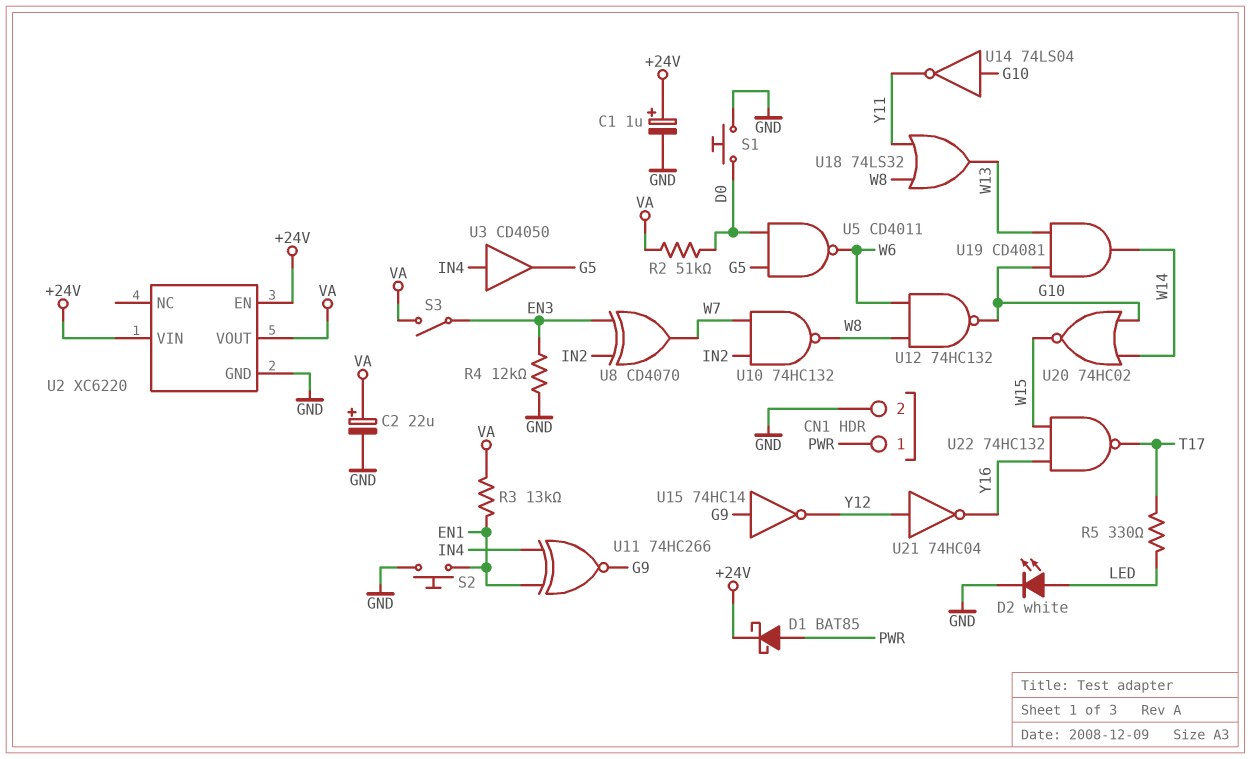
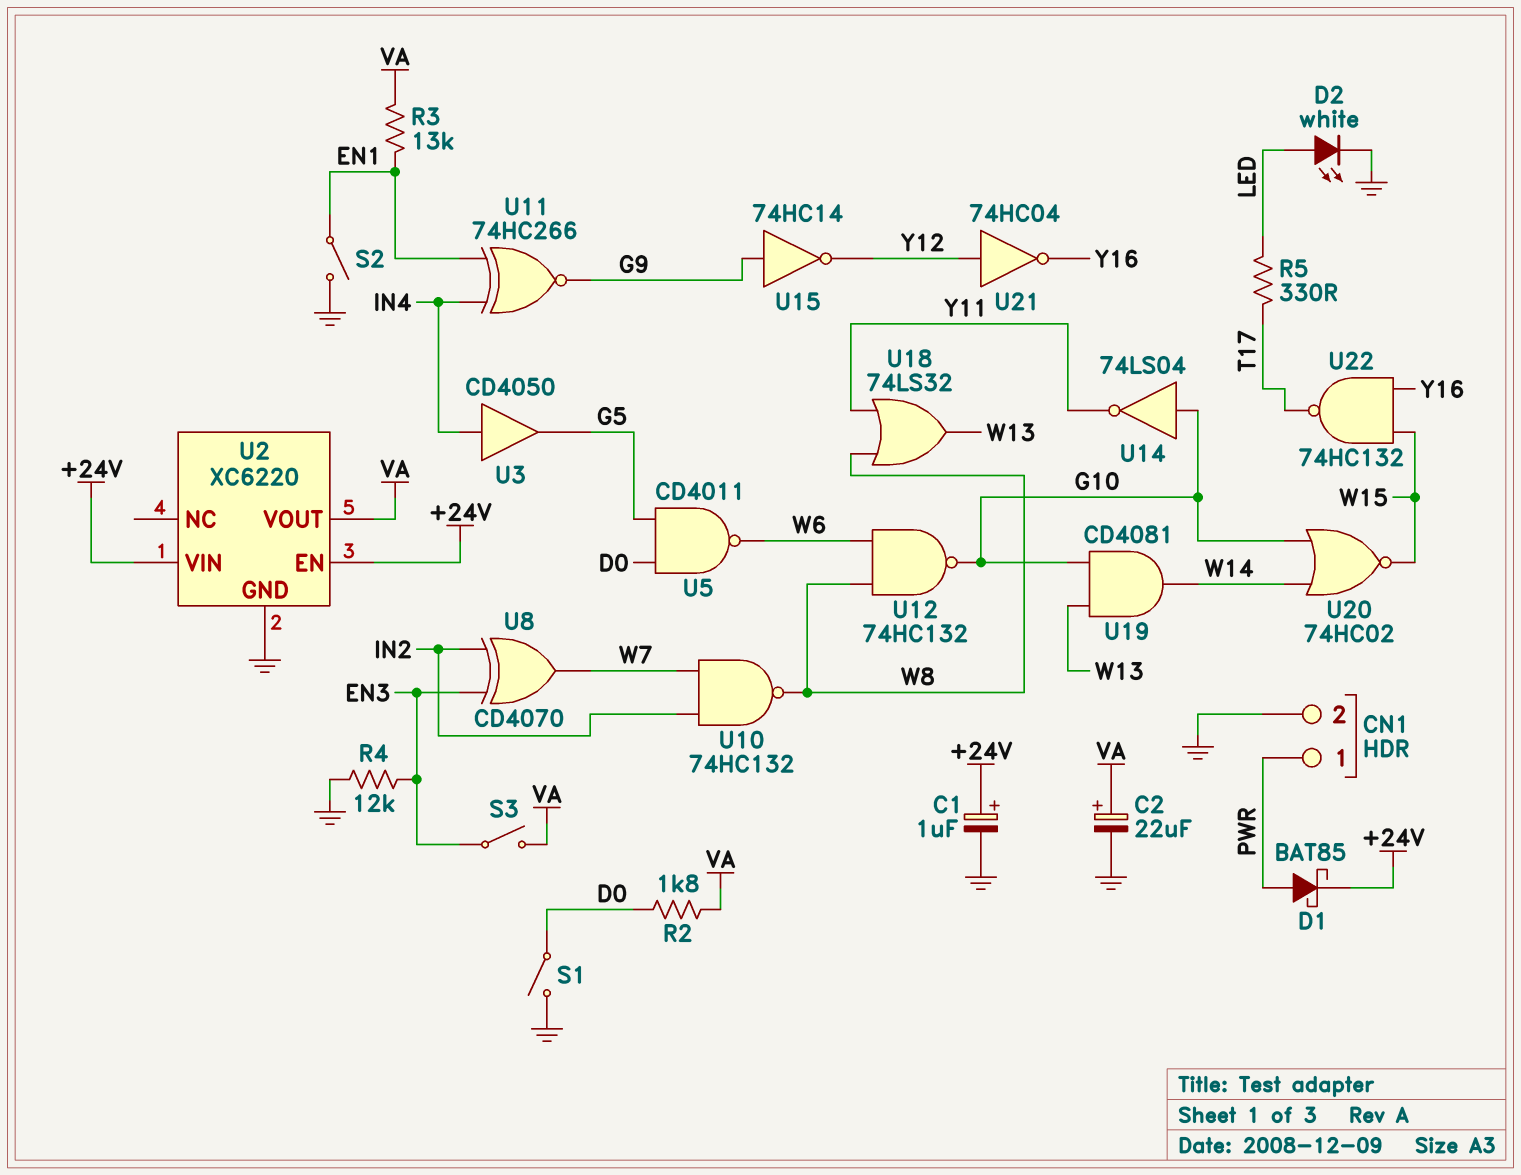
R2: 51k (D0, VA) -> 1.8k (D0, VA)
S1: button (D0, GND) -> switch (D0, GND)
S2: button (EN1, GND) -> switch (EN1, GND)

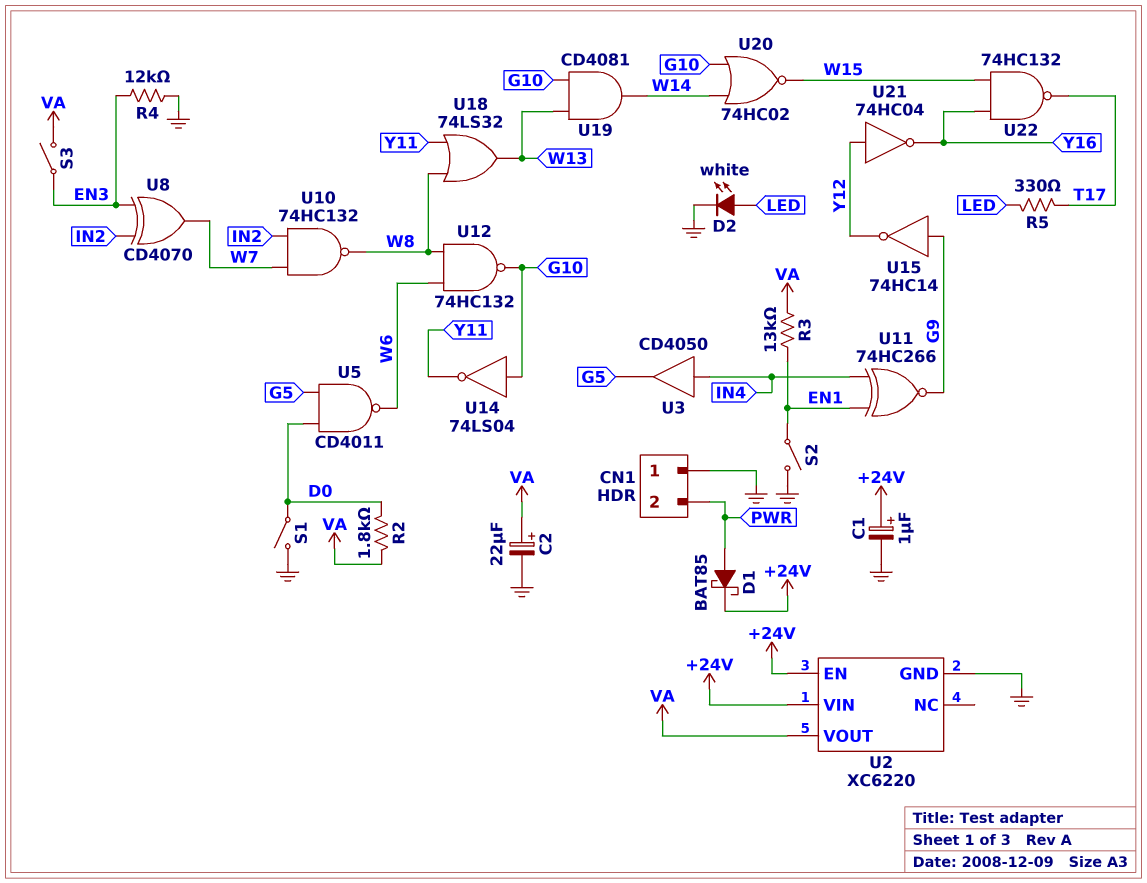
CN1 pin 1: PWR -> GND
CN1 pin 2: GND -> PWR

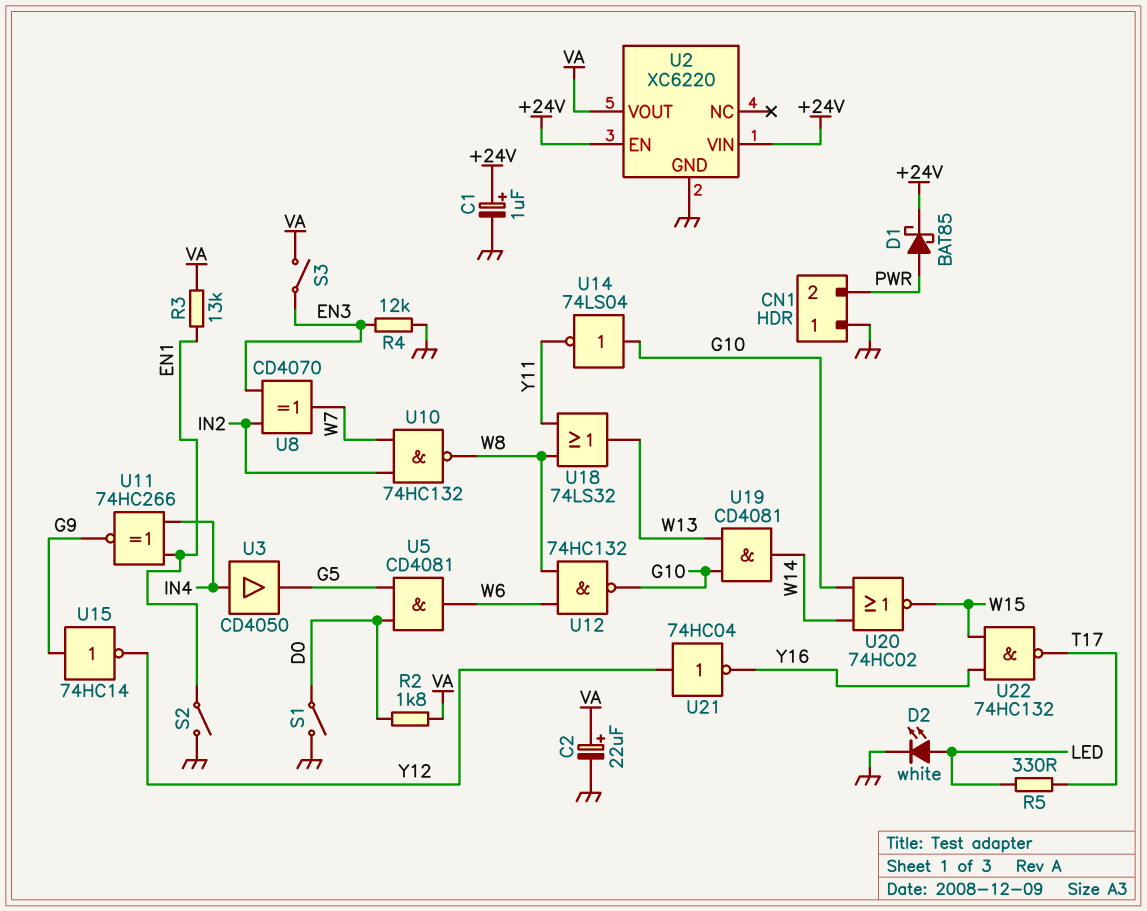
U5: NAND CD4011 (in D0, in G5, out W6) -> AND CD4081 (in D0, in G5, out W6)

